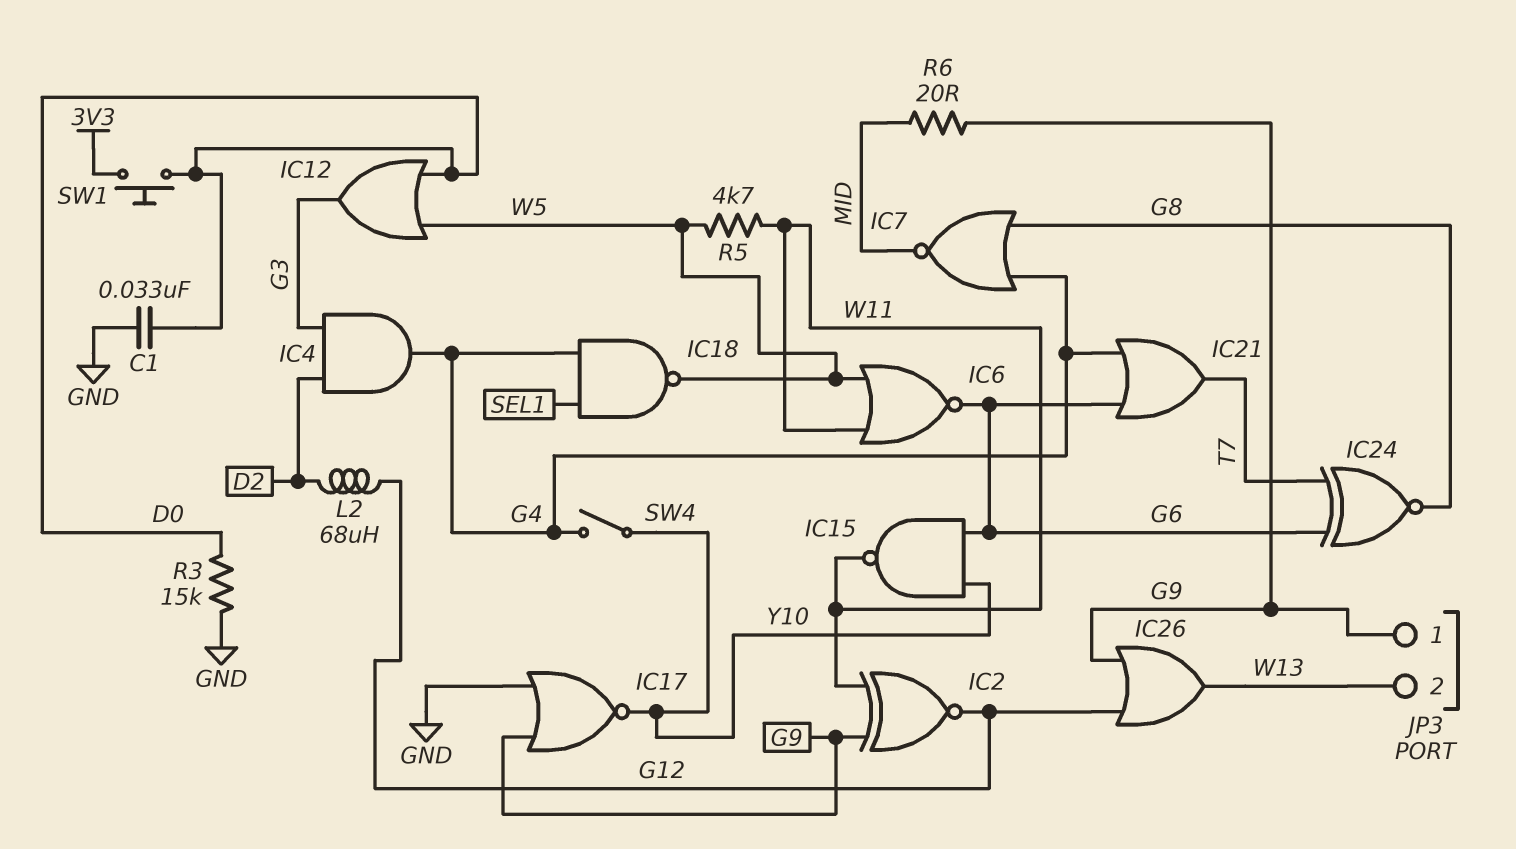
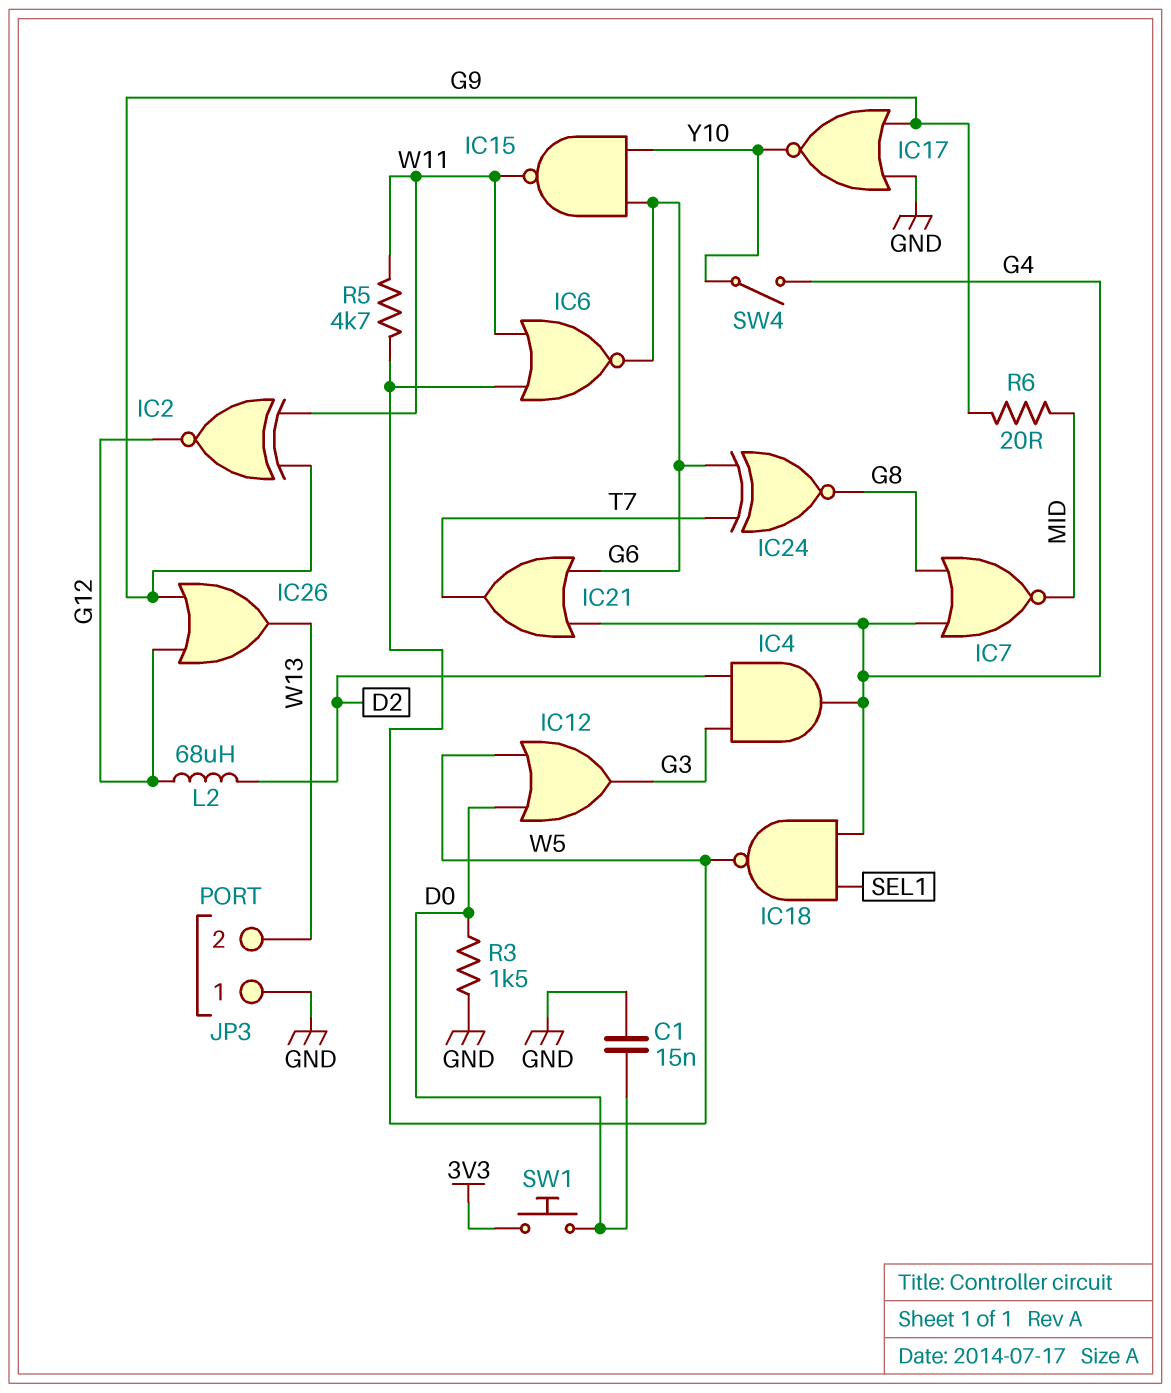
C1: 33nF (D0, GND) -> 15nF (D0, GND)
JP3 pin 1: G9 -> GND
R3: 15k (D0, GND) -> 1.5k (D0, GND)

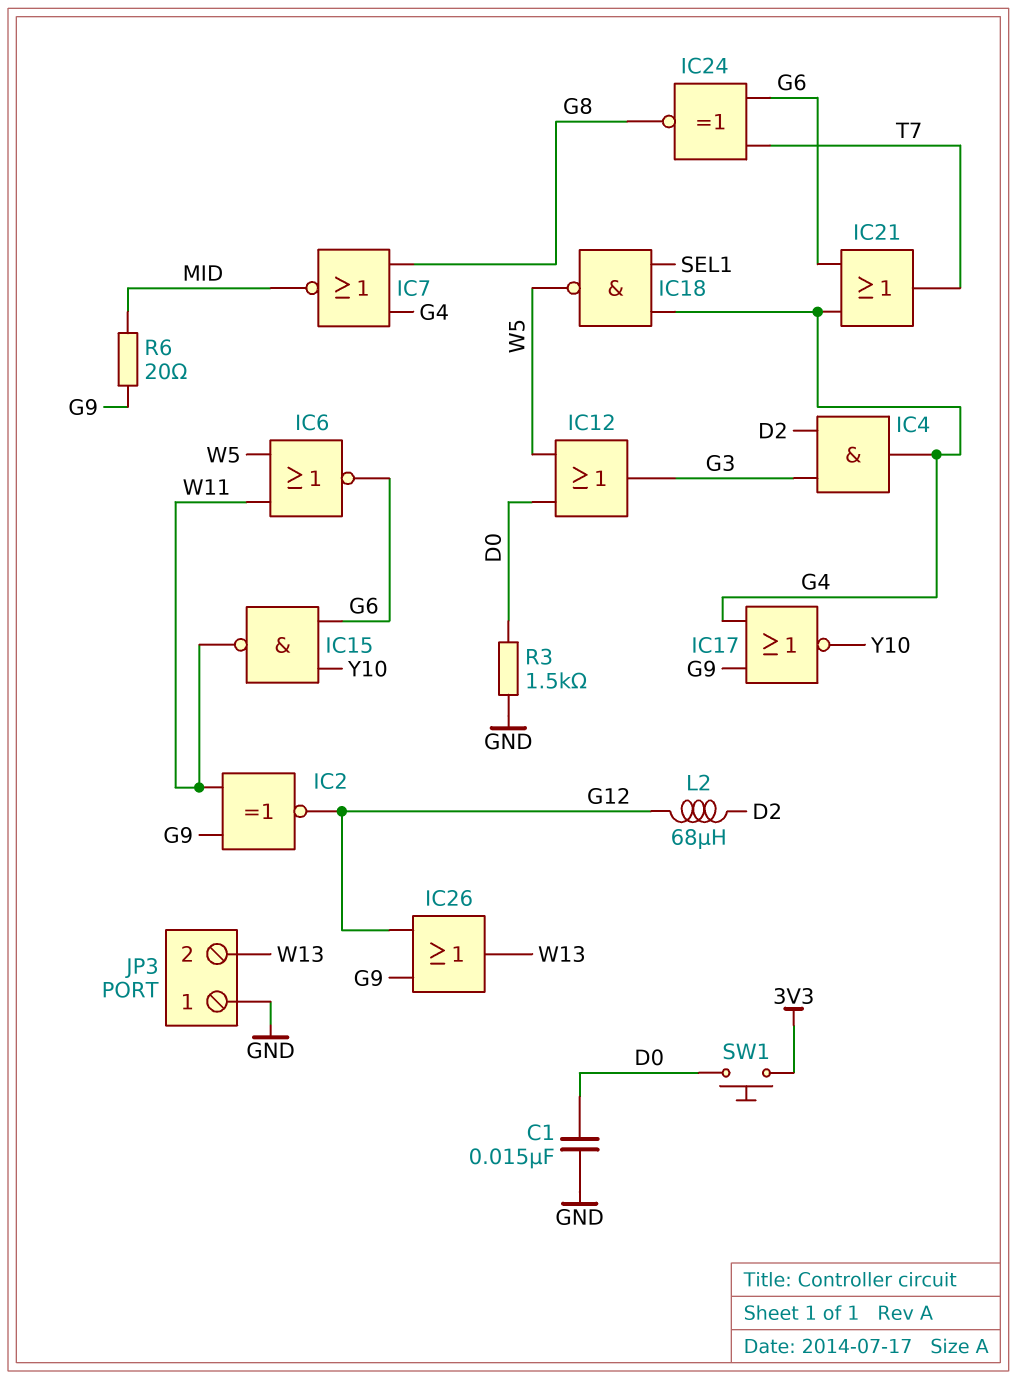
IC17: NOR (in G9, in GND, out Y10) -> NOR (in G4, in G9, out Y10)
R5: 4.7k (W5, W11) -> none
SW4: switch (G4, Y10) -> none

